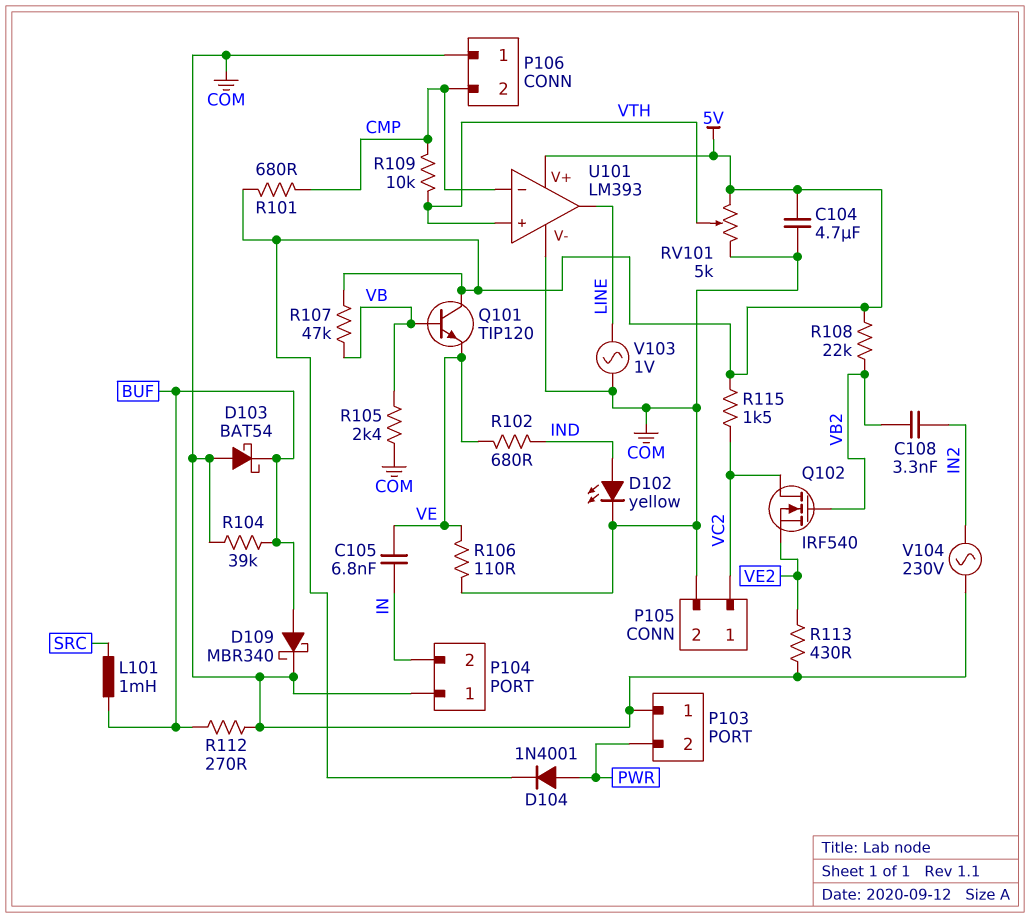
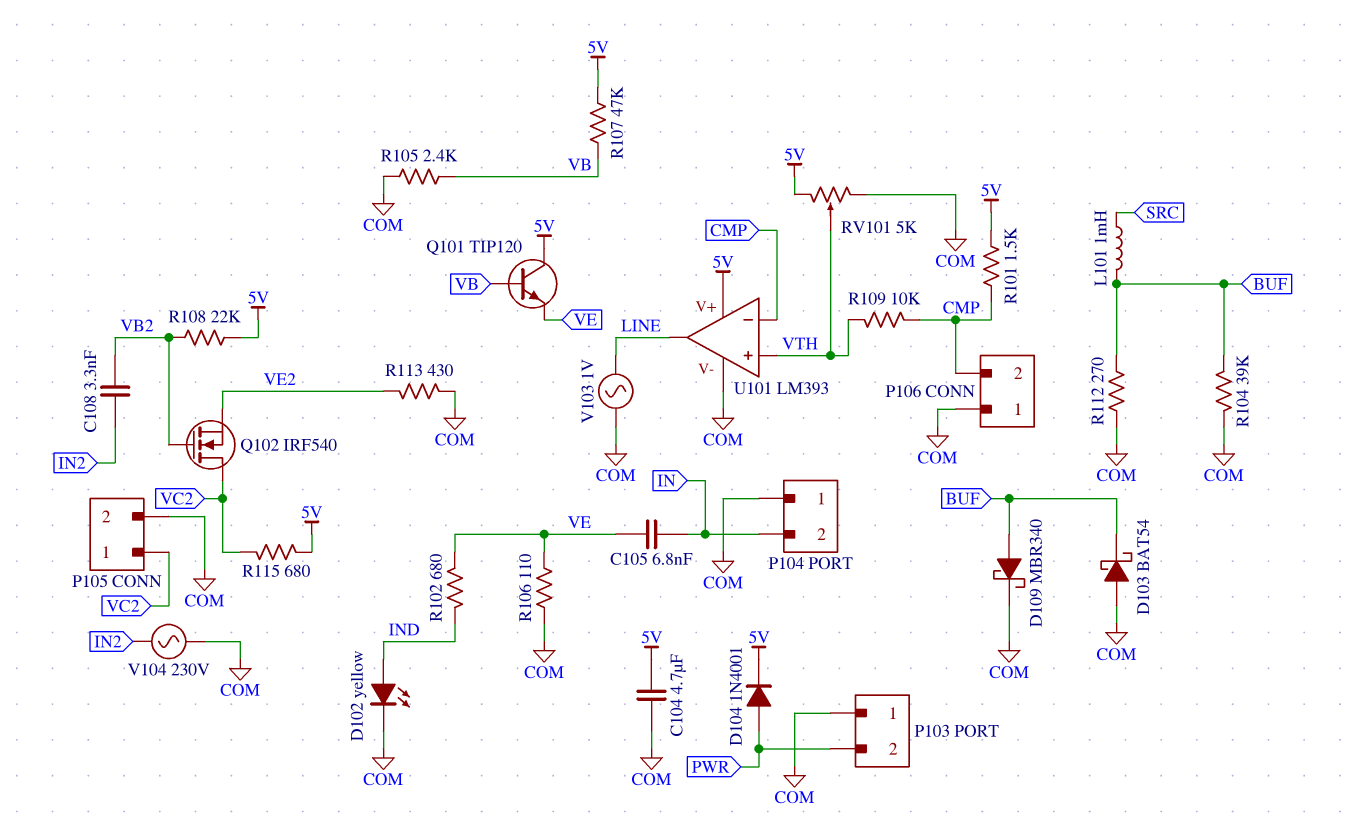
R101: 680 (5V, CMP) -> 1.5k (5V, CMP)
R115: 1.5k (5V, VC2) -> 680 (5V, VC2)

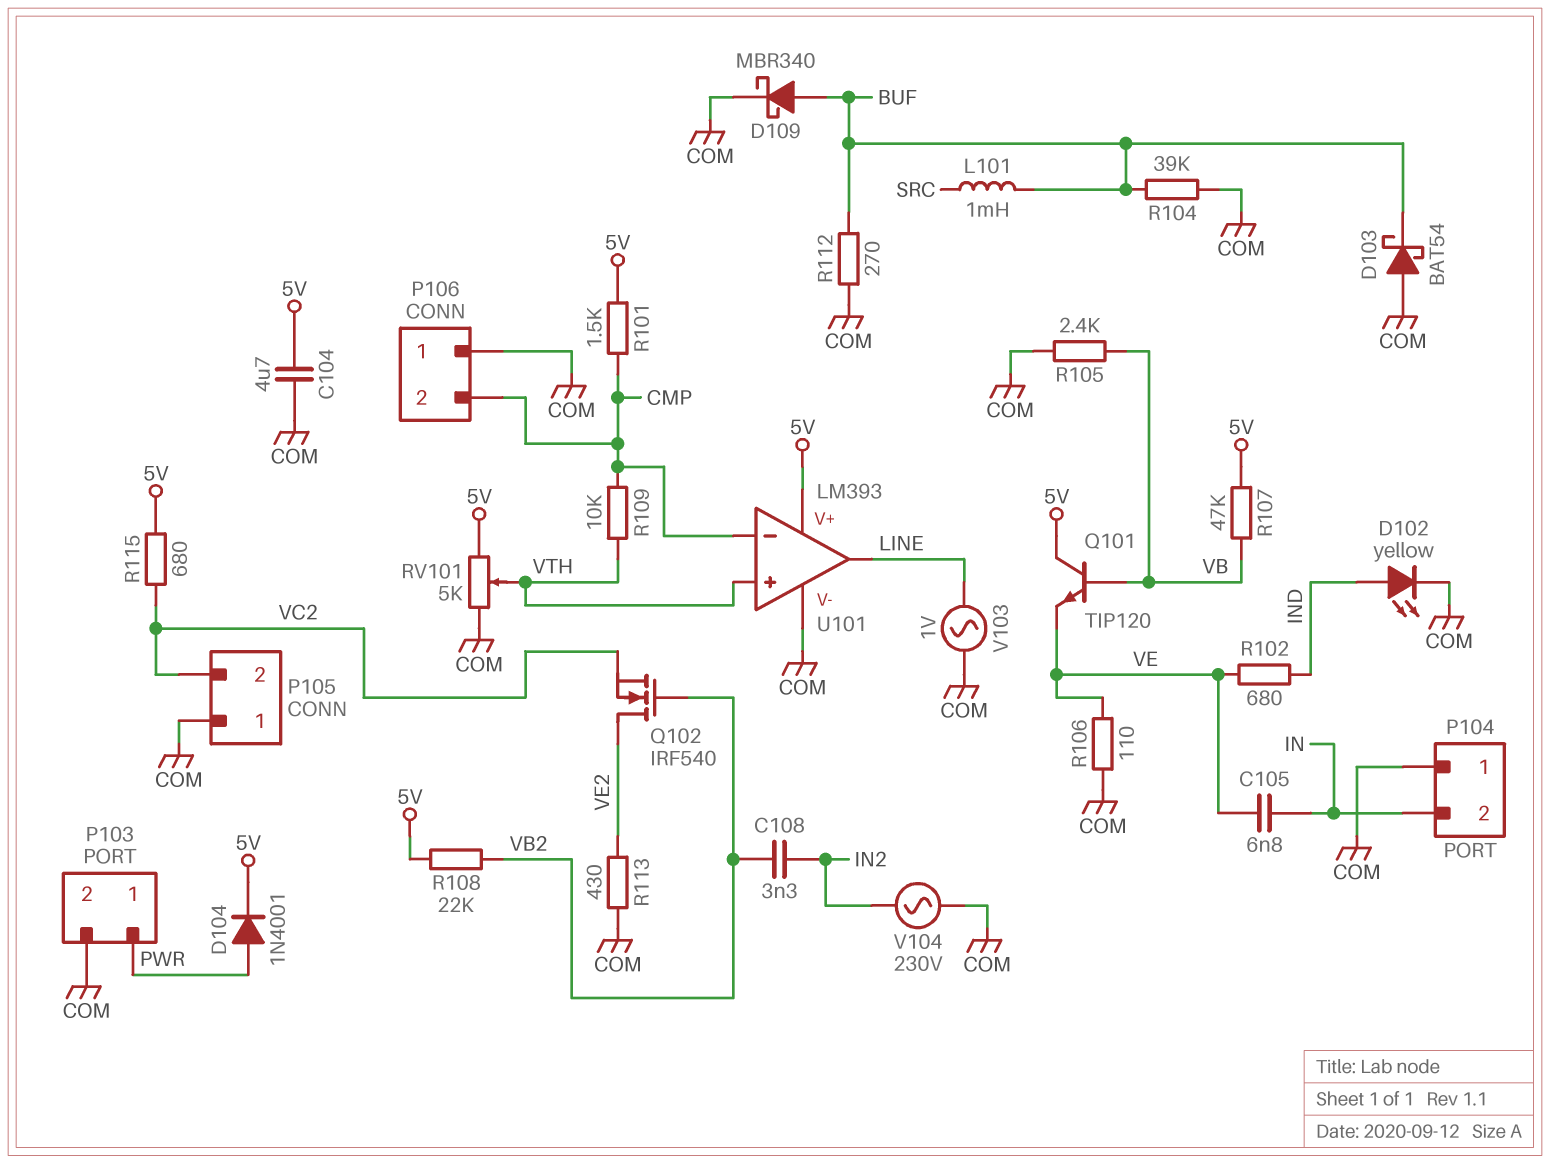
P103 pin 1: COM -> PWR
P103 pin 2: PWR -> COM
P105 pin 1: VC2 -> COM
P105 pin 2: COM -> VC2
Q102: NMOS IRF540 (G VB2, D VC2, S VE2) -> NMOS IRF540 (G VB2, D VE2, S VC2)

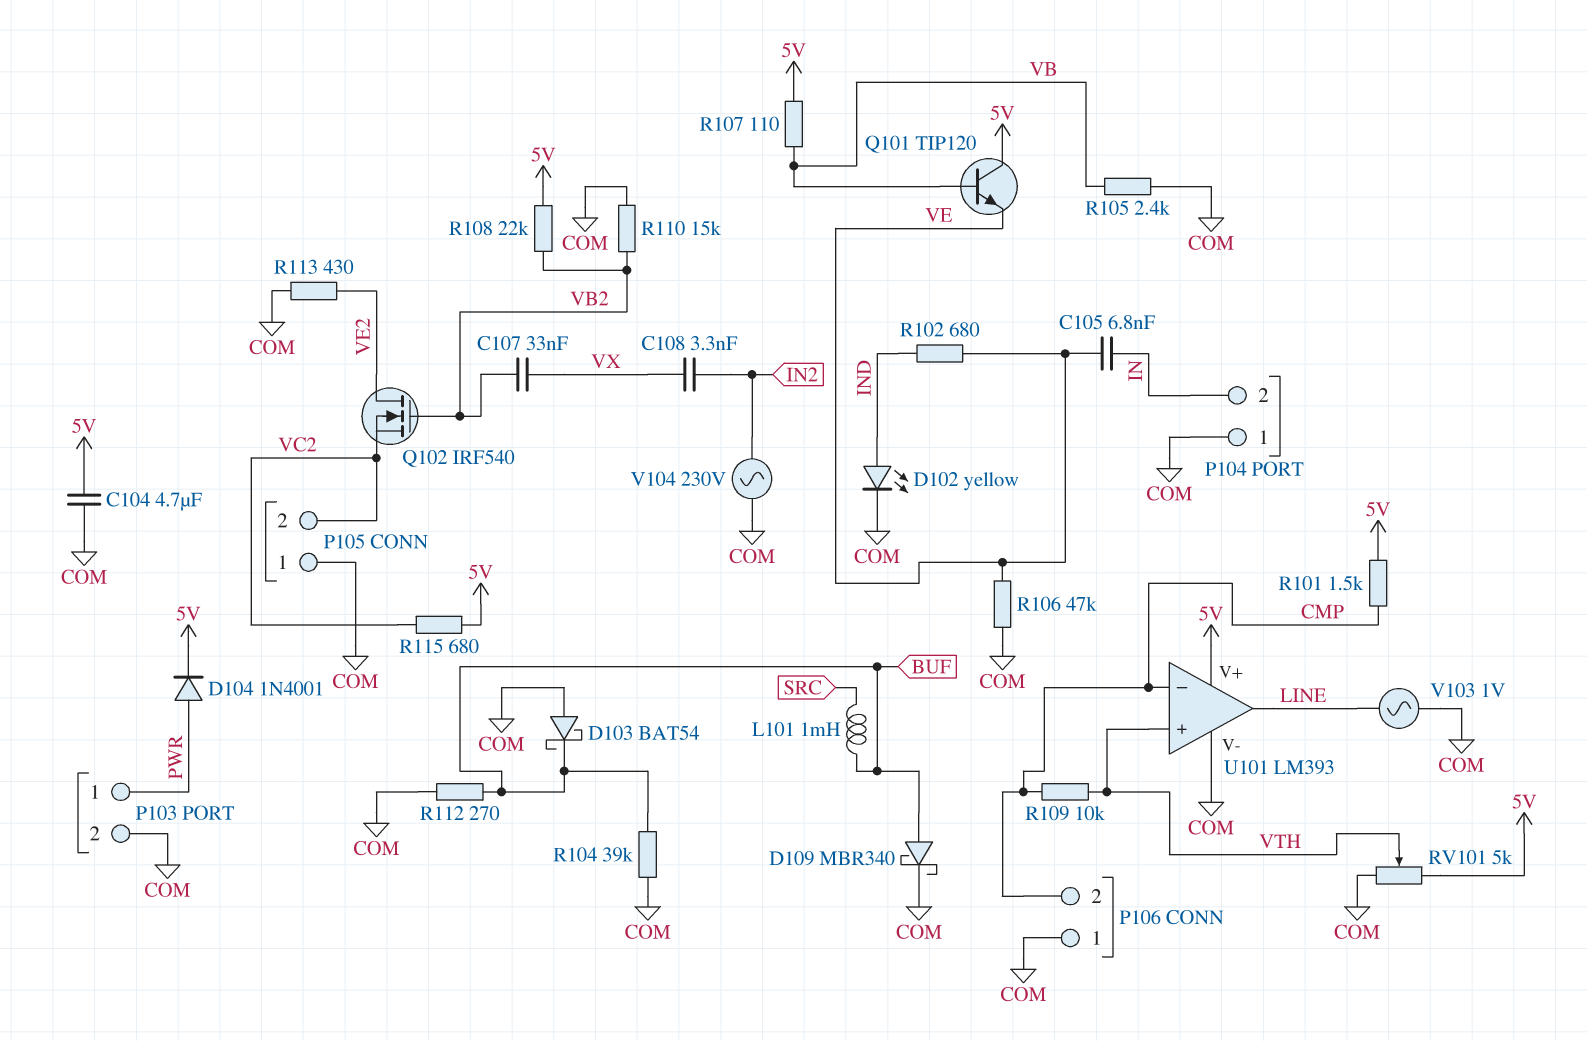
C107: none -> 33nF (VB2, VX)
C108: 3.3nF (IN2, VB2) -> 3.3nF (IN2, VX)
R106: 110 (COM, VE) -> 47k (COM, VE)
R107: 47k (5V, VB) -> 110 (5V, VB)
R110: none -> 15k (COM, VB2)

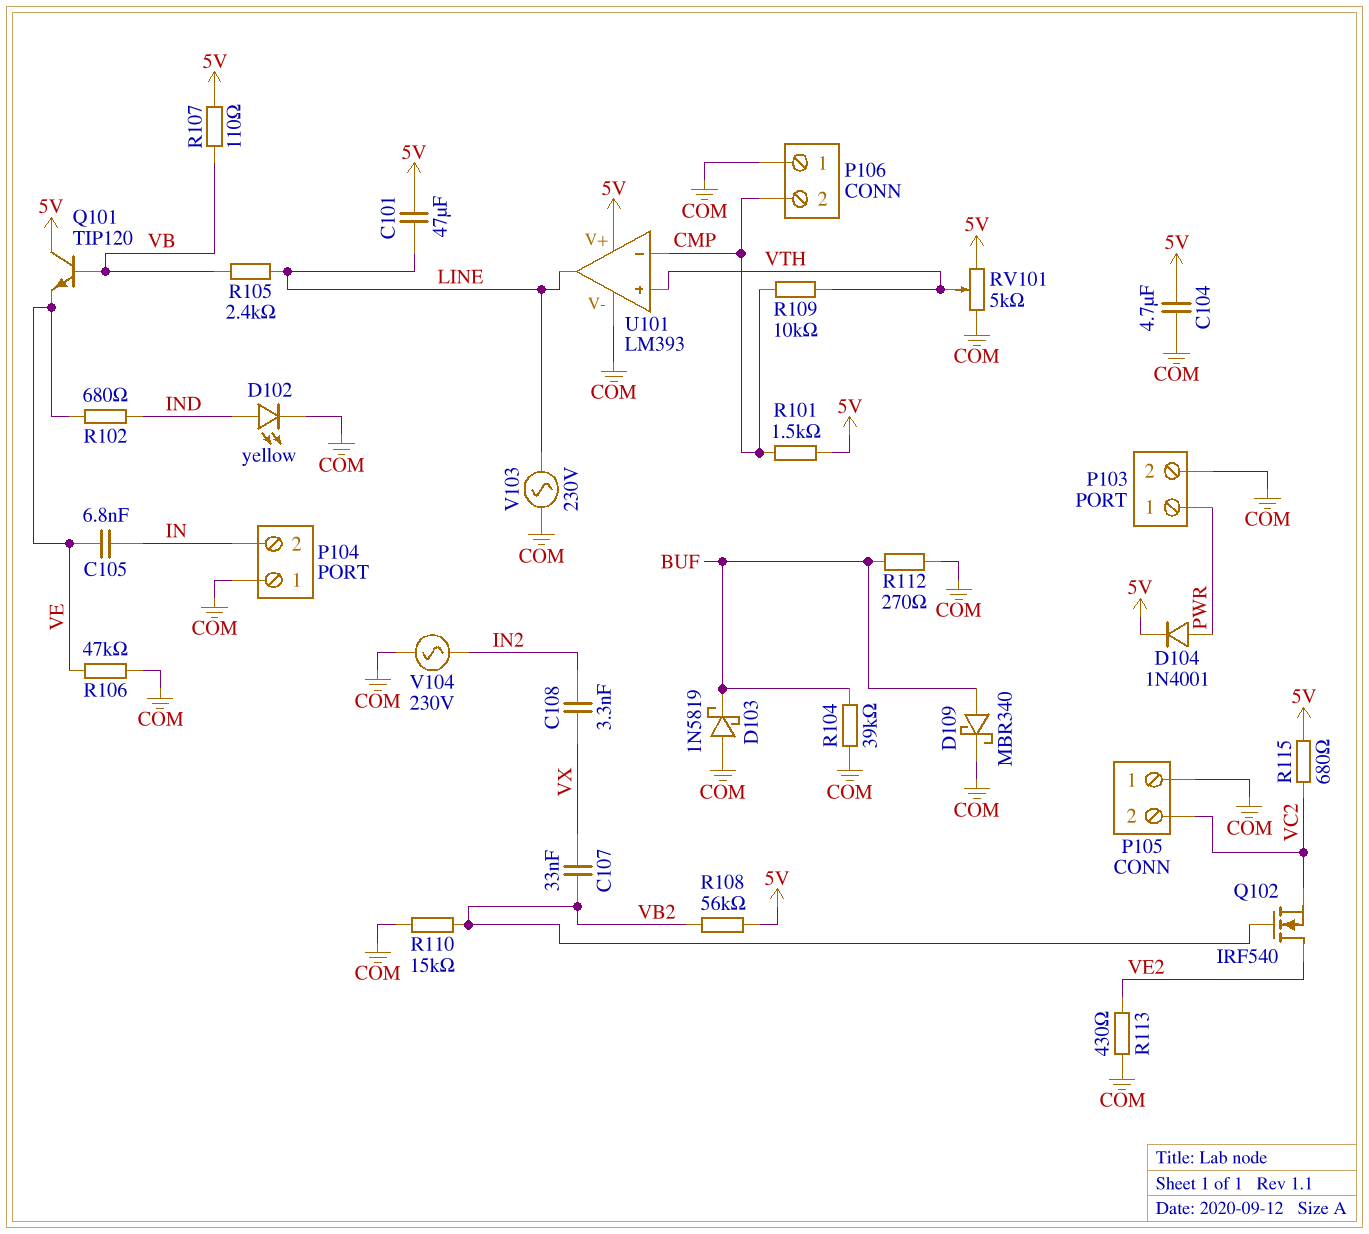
C101: none -> 47uF (5V, LINE)
D103: schottky BAT54 (A COM, K BUF) -> schottky 1N5819 (A COM, K BUF)
L101: 1mH (BUF, SRC) -> none
R105: 2.4k (COM, VB) -> 2.4k (LINE, VB)
R108: 22k (5V, VB2) -> 56k (5V, VB2)
V103: AC 1V (COM, LINE) -> AC 230V (COM, LINE)

